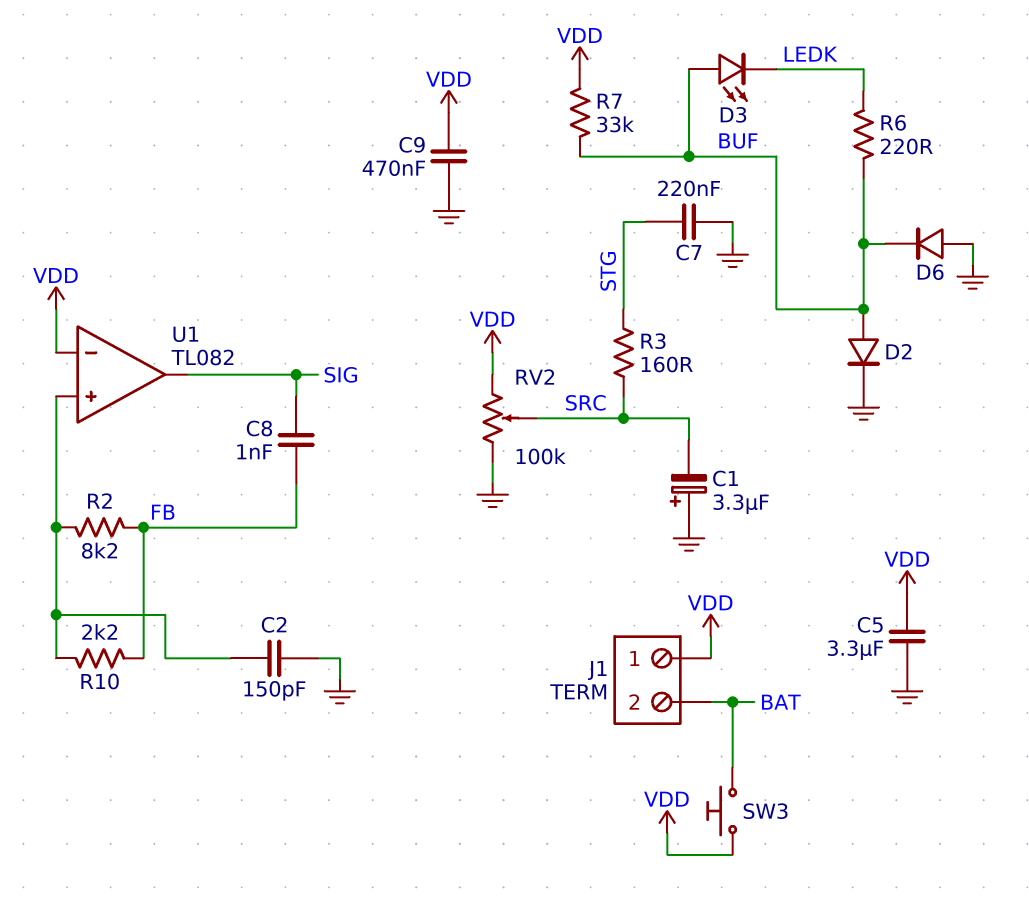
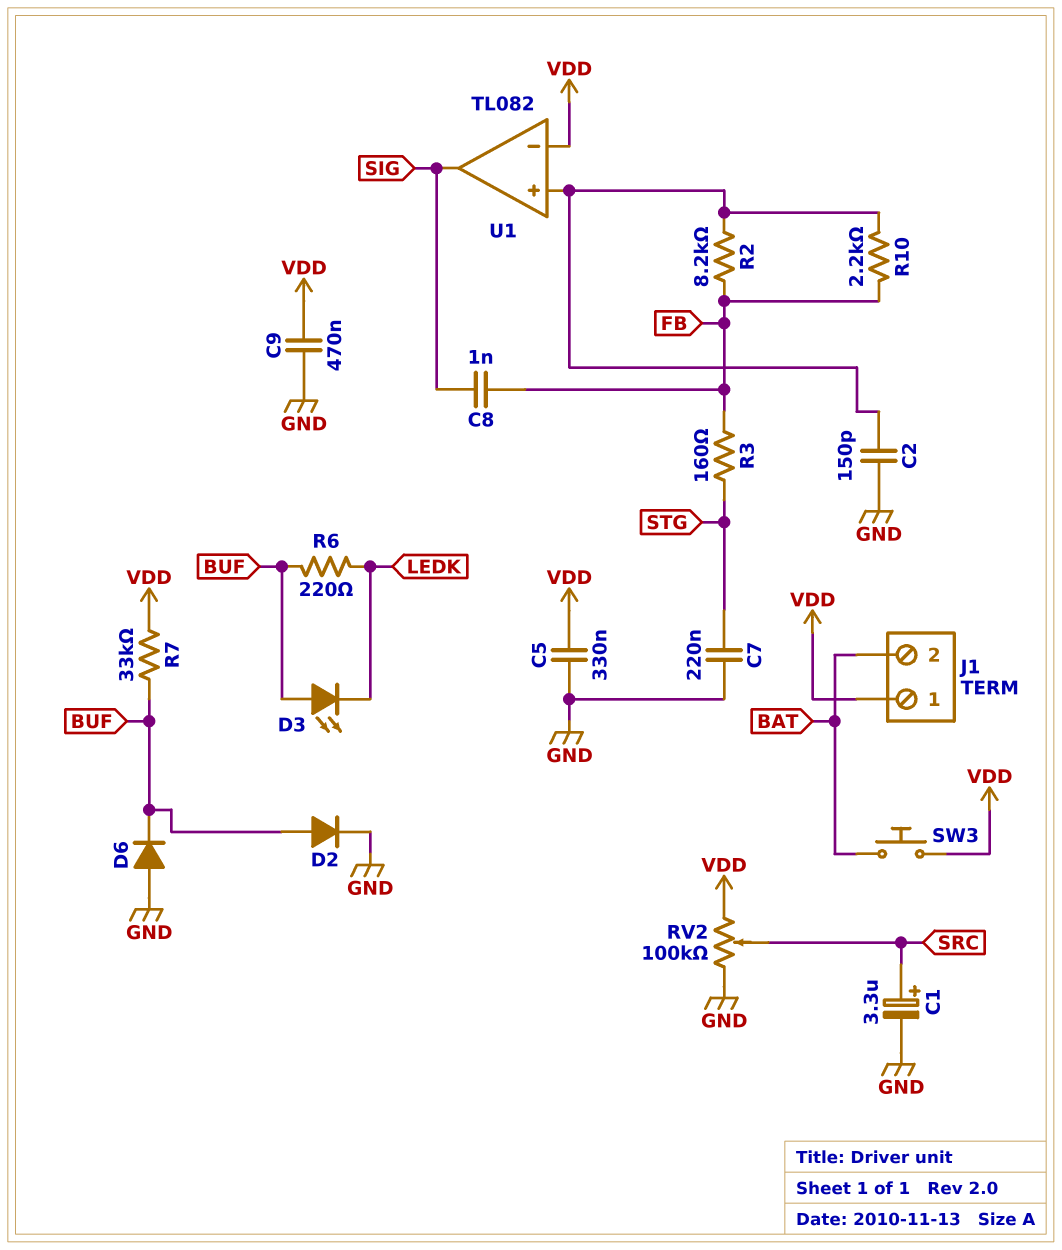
C1: 3.3uF (plus GND, minus SRC) -> 3.3uF (plus SRC, minus GND)
C5: 3.3uF (GND, VDD) -> 330nF (GND, VDD)
R3: 160 (SRC, STG) -> 160 (FB, STG)

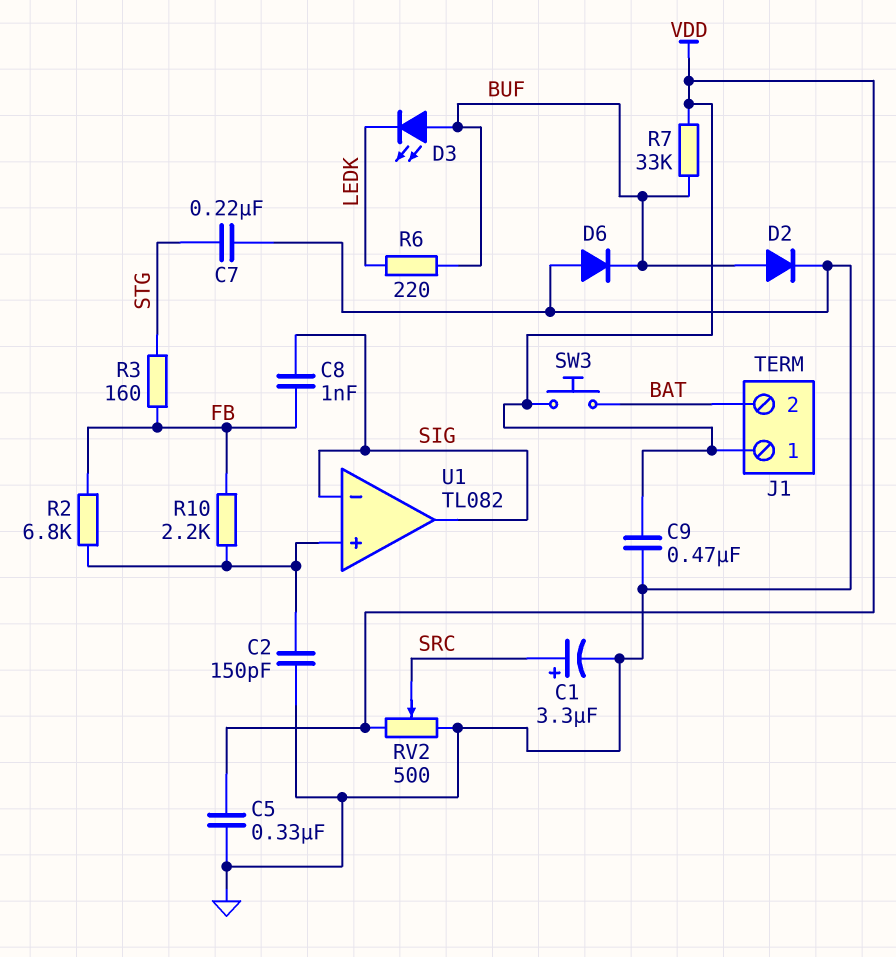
R2: 8.2k (FB, U1/in+) -> 6.8k (FB, U1/in+)
RV2: 100k (GND, VDD, wiper SRC) -> 500 (GND, VDD, wiper SRC)
U1 pin in-: VDD -> SIG

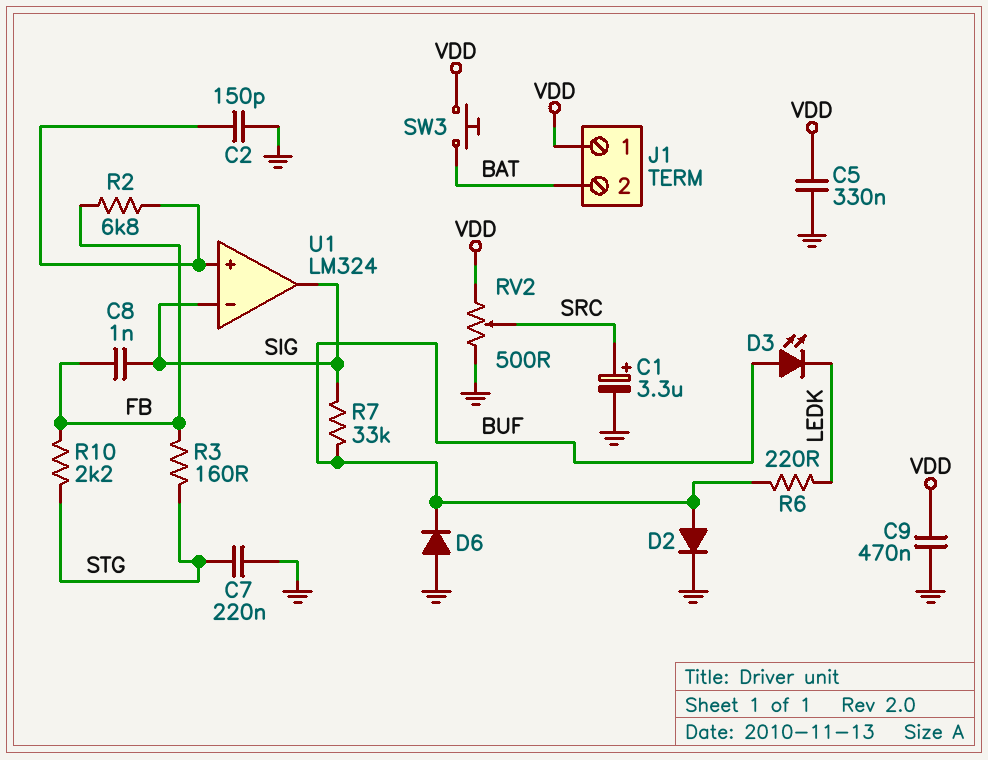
R7: 33k (BUF, VDD) -> 33k (BUF, SIG)
R10: 2.2k (FB, U1/in+) -> 2.2k (FB, STG)
U1: TL082 -> LM324

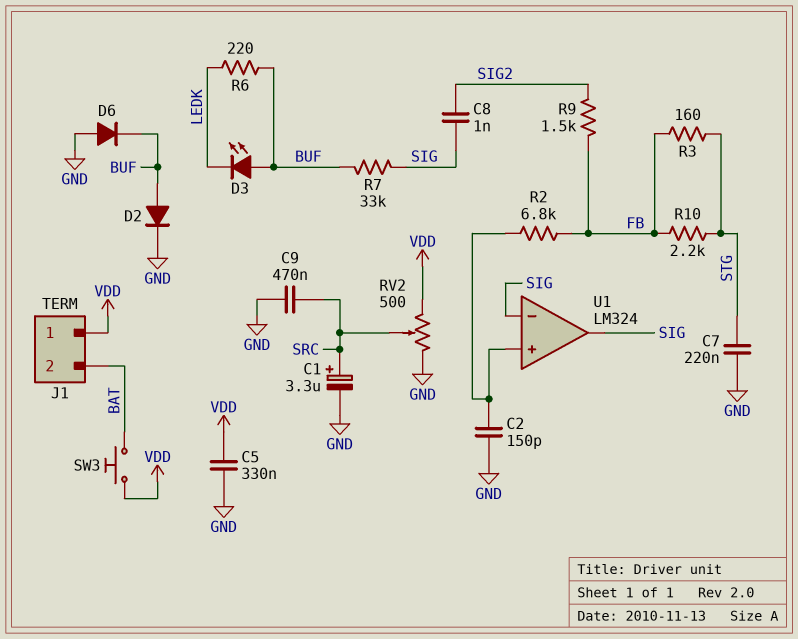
C8: 1nF (FB, SIG) -> 1nF (SIG, SIG2)
C9: 470nF (GND, VDD) -> 470nF (GND, SRC)
R9: none -> 1.5k (FB, SIG2)

